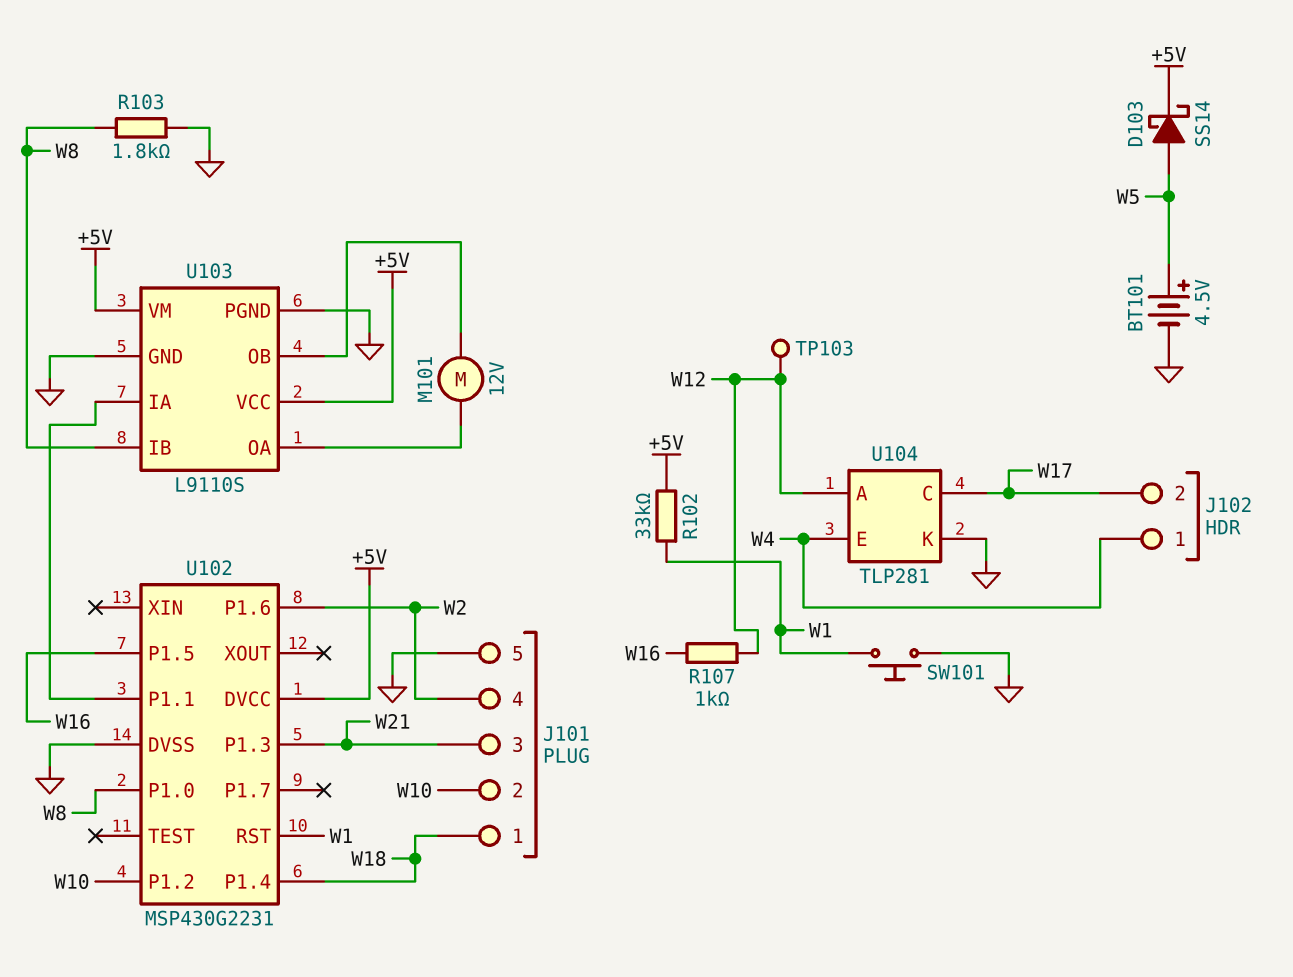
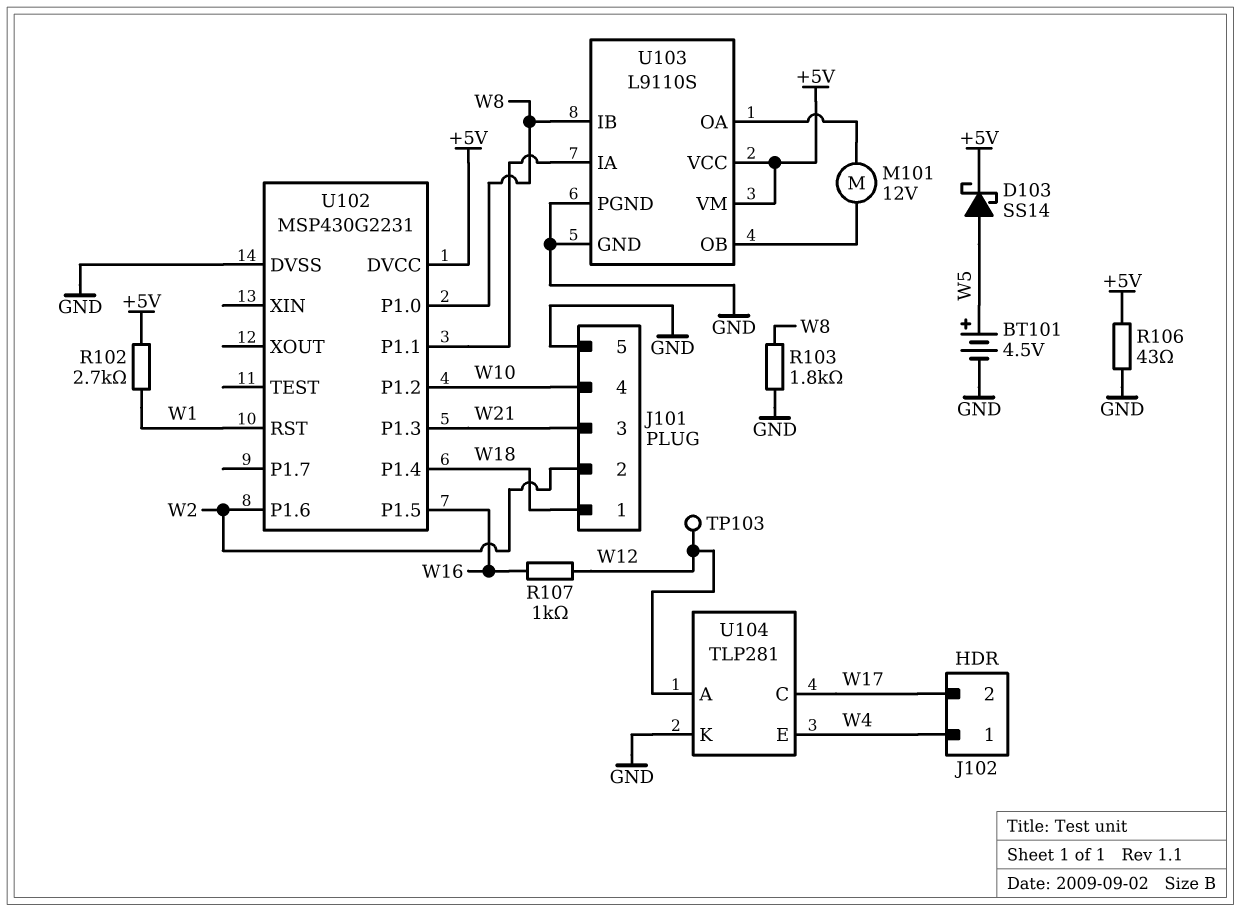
J101 pin 2: W10 -> W2
J101 pin 4: W2 -> W10
R102: 33k (+5V, W1) -> 2.7k (+5V, W1)
R106: none -> 43 (+5V, GND)
SW101: button (GND, W1) -> none

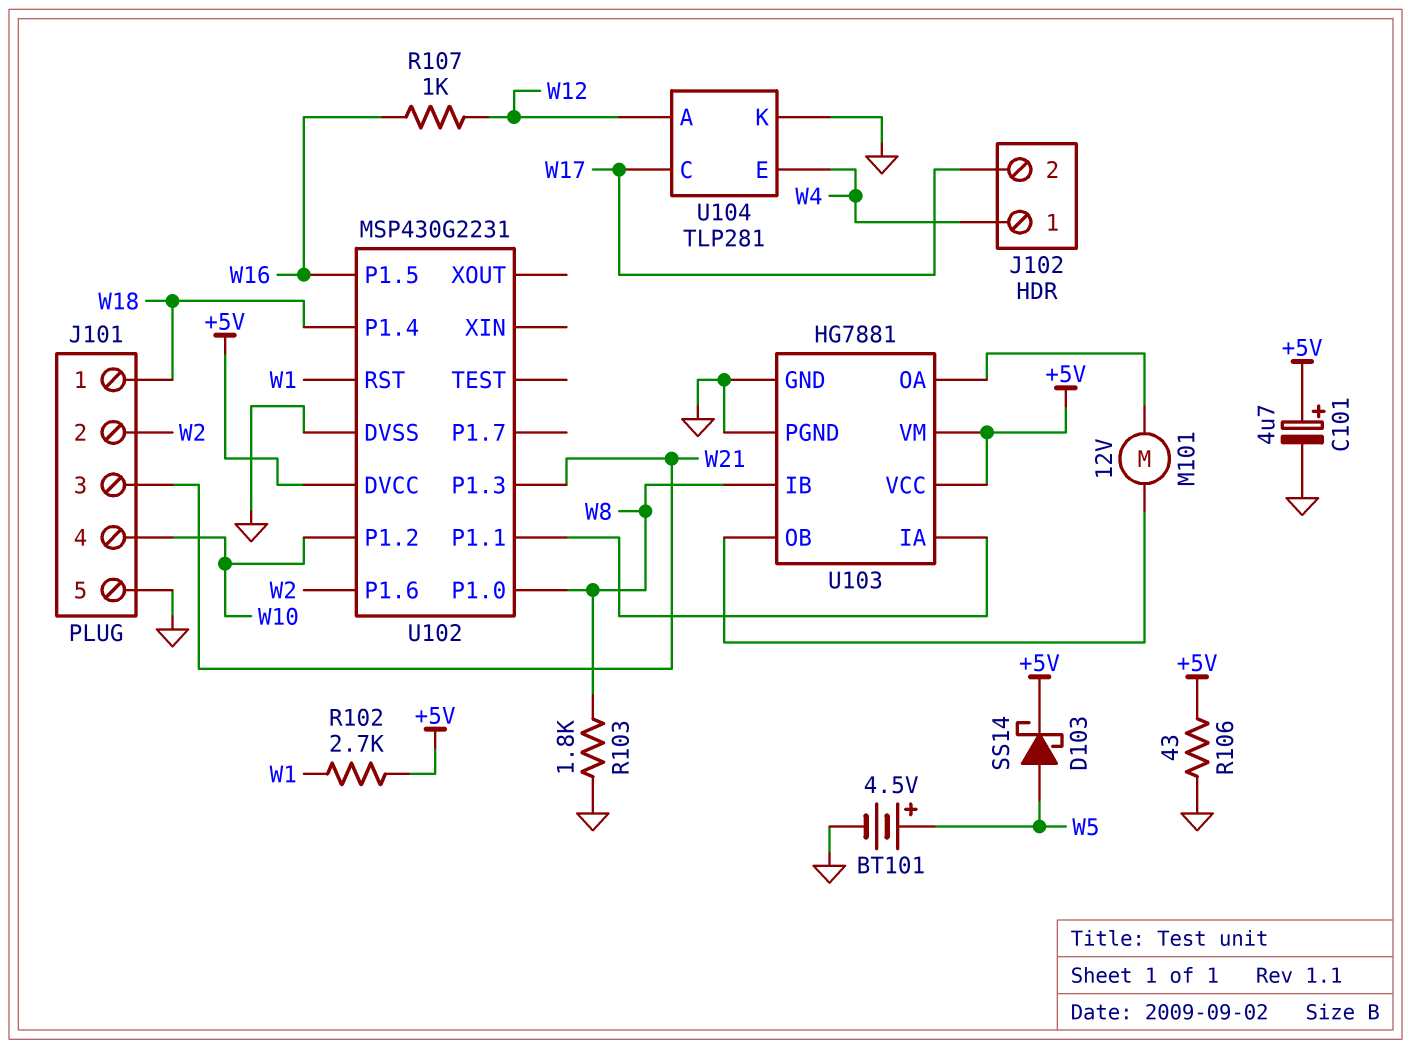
C101: none -> 4.7uF (plus +5V, minus GND)
TP103: test point (W12) -> none
U103: L9110S -> HG7881

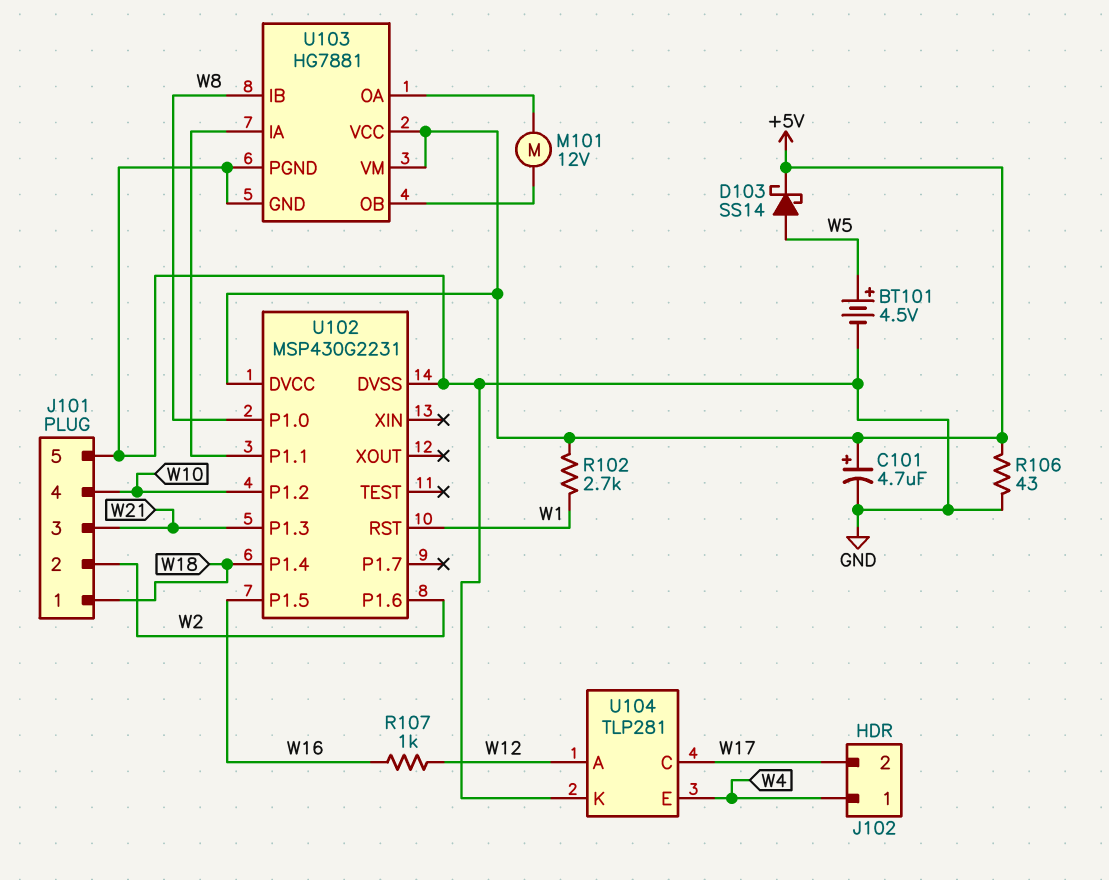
R103: 1.8k (GND, W8) -> none

